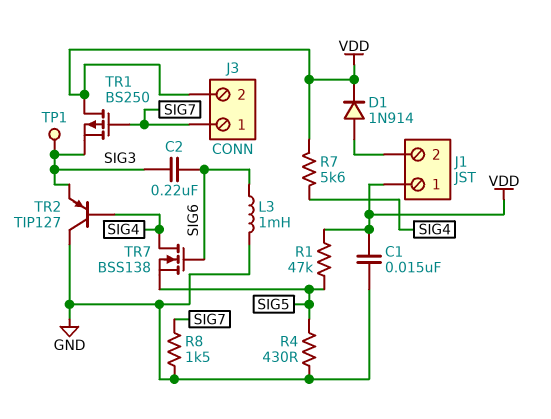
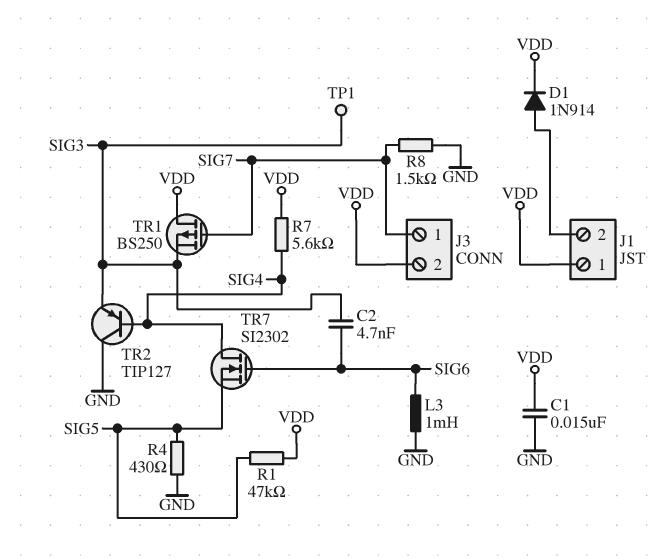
C2: 220nF (SIG3, SIG6) -> 4.7nF (SIG3, SIG6)
TR7: NMOS BSS138 (G SIG6, D SIG4, S SIG5) -> NMOS SI2302 (G SIG6, D SIG4, S SIG5)

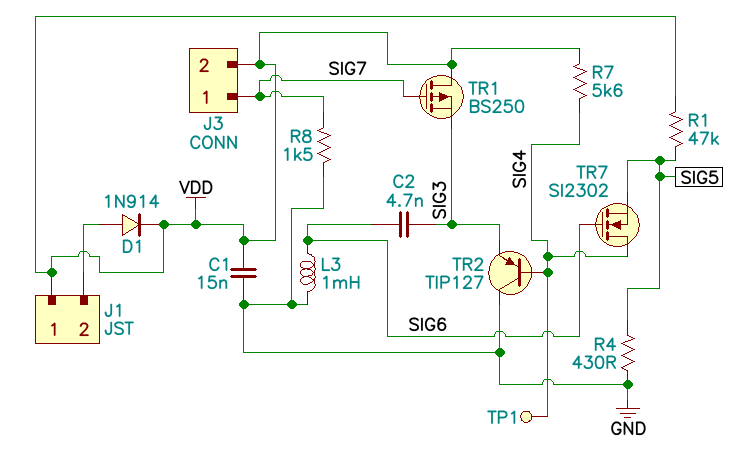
TP1: test point (SIG3) -> test point (SIG4)

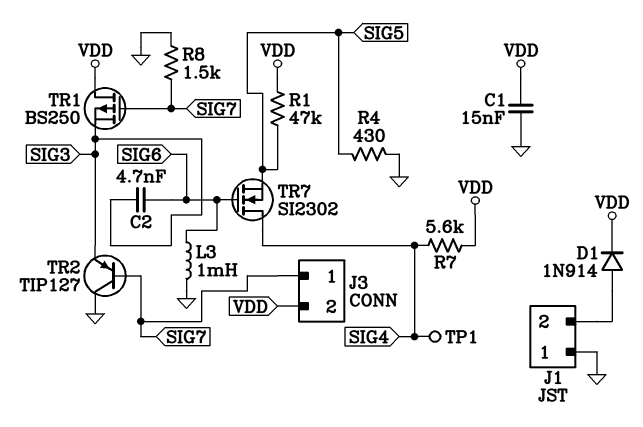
J1 pin 1: VDD -> GND
TR2: PNP TIP127 (B SIG4, C GND, E SIG3) -> PNP TIP127 (B SIG7, C GND, E SIG3)

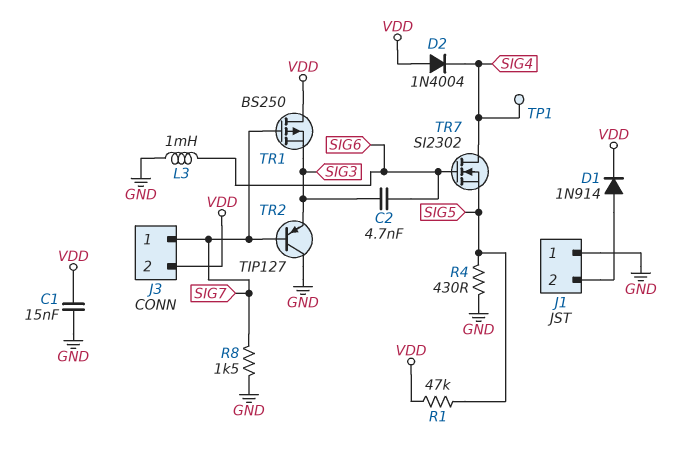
D2: none -> diode 1N4004 (A VDD, K SIG4)
R7: 5.6k (SIG4, VDD) -> none

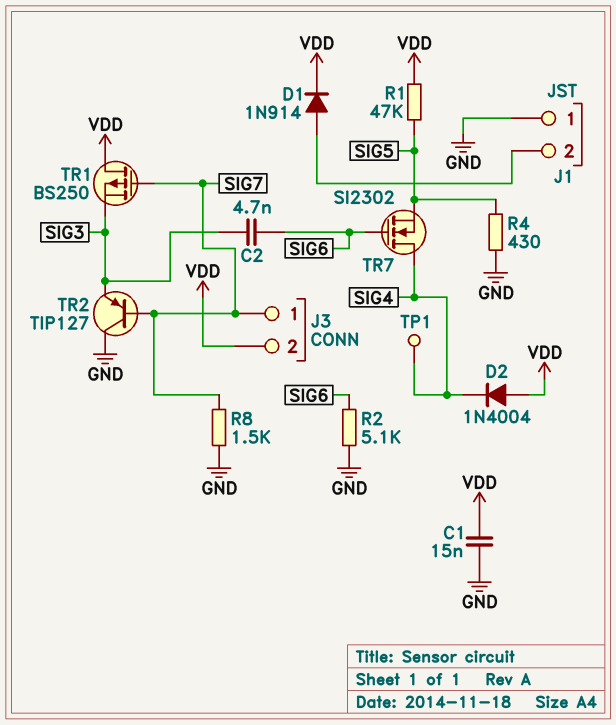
L3: 1mH (GND, SIG6) -> none
R2: none -> 5.1k (GND, SIG6)

